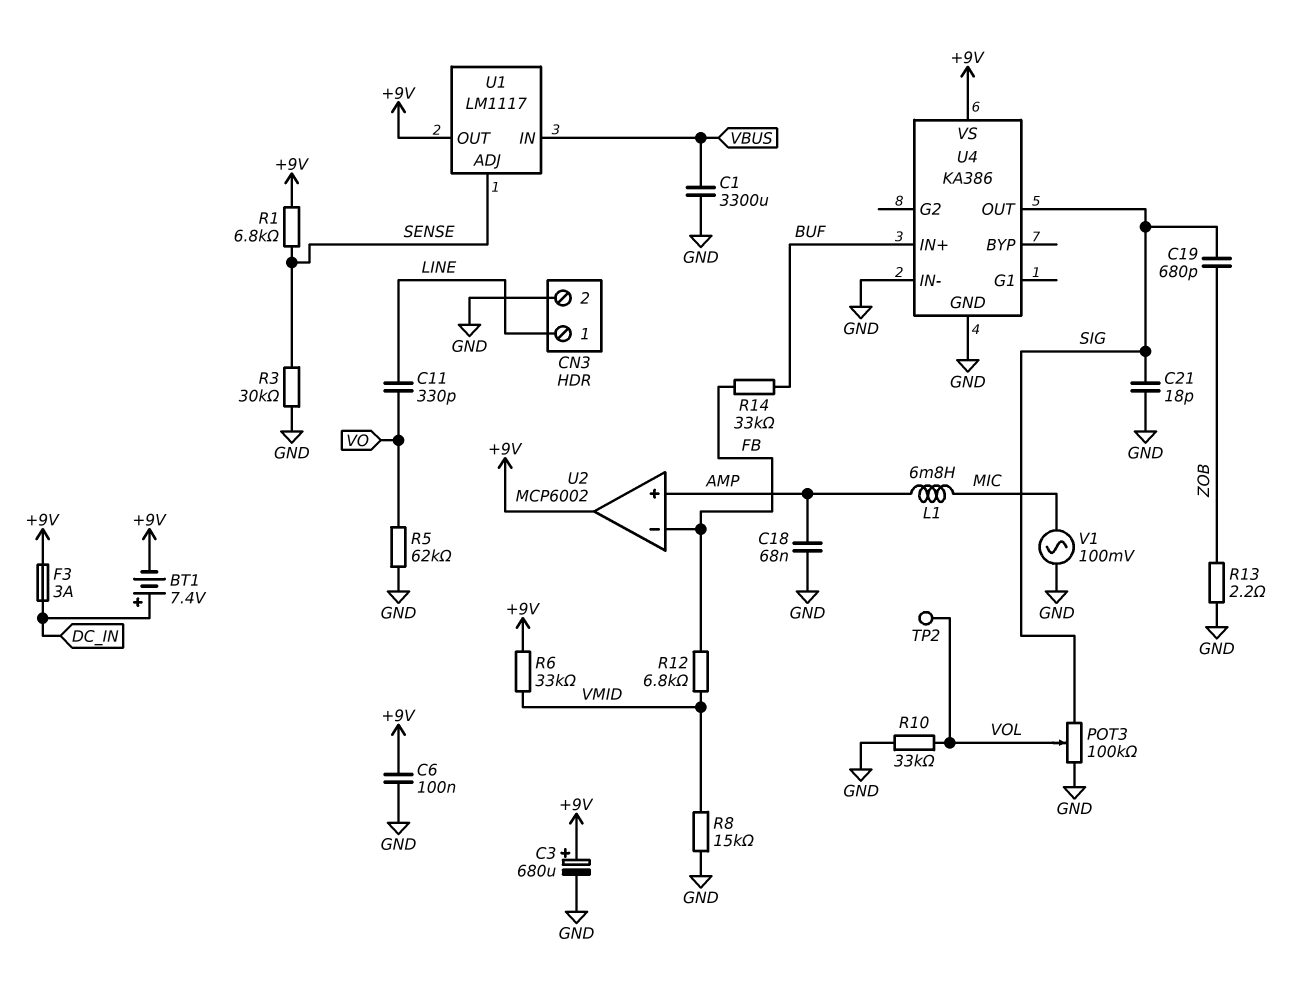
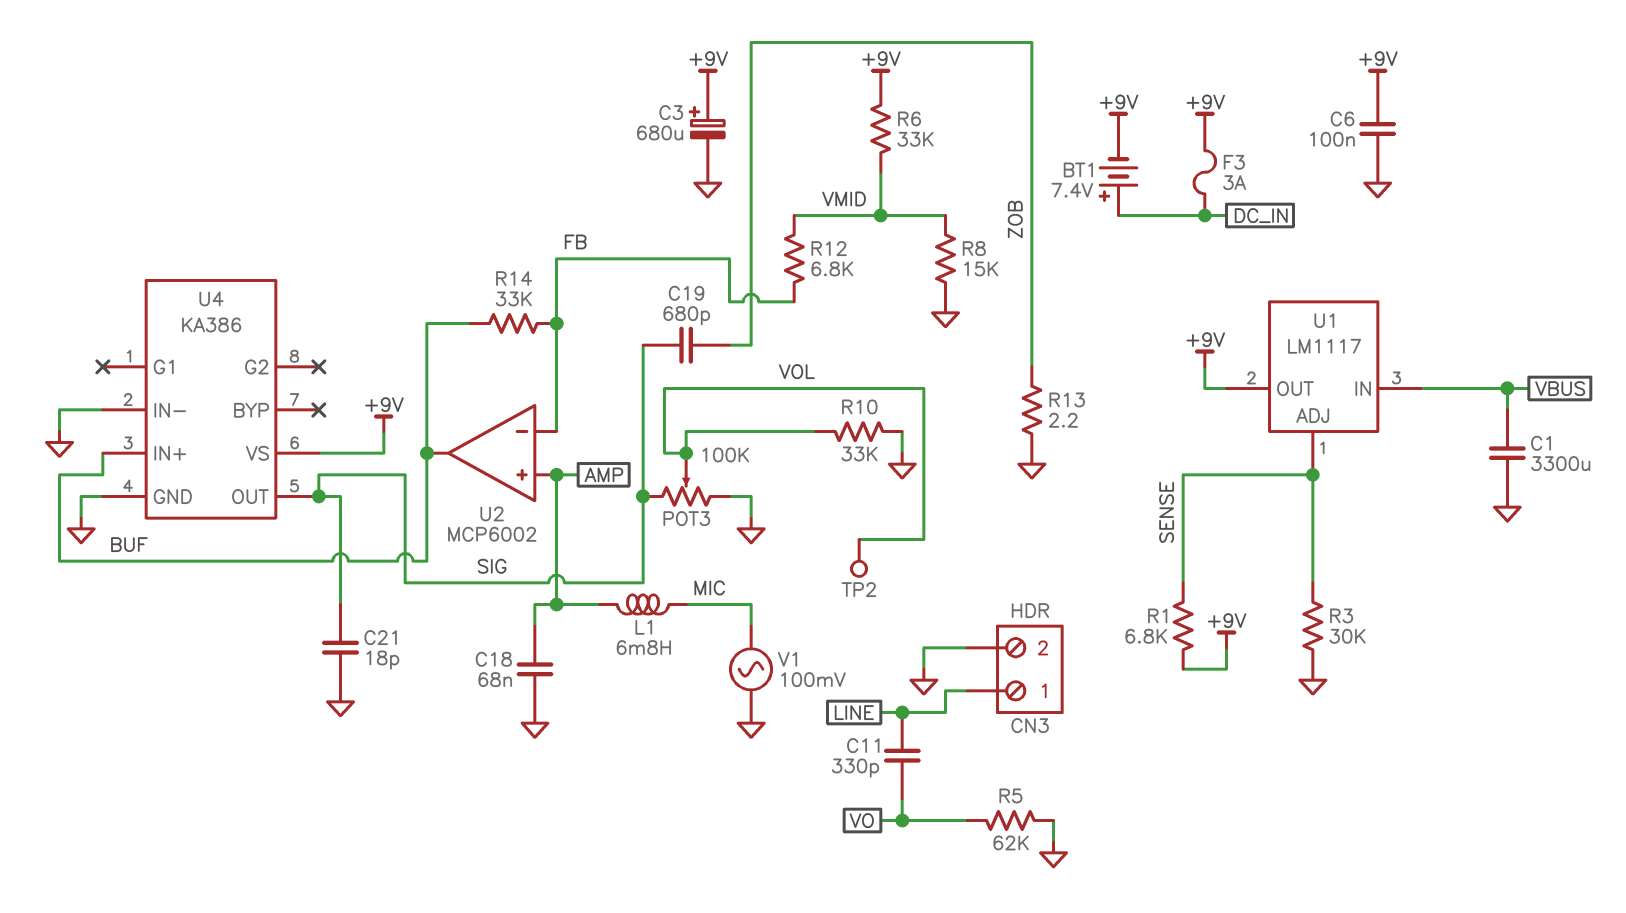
U2 pin out: +9V -> BUF

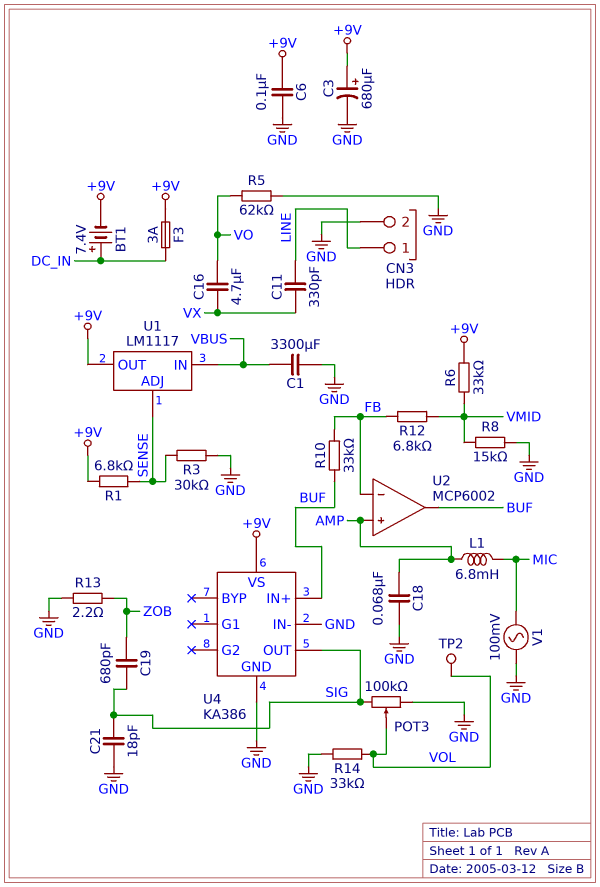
C11: 330pF (LINE, VO) -> 330pF (LINE, VX)
C16: none -> 4.7uF (VO, VX)
R10: 33k (GND, VOL) -> 33k (BUF, FB)
R14: 33k (BUF, FB) -> 33k (GND, VOL)

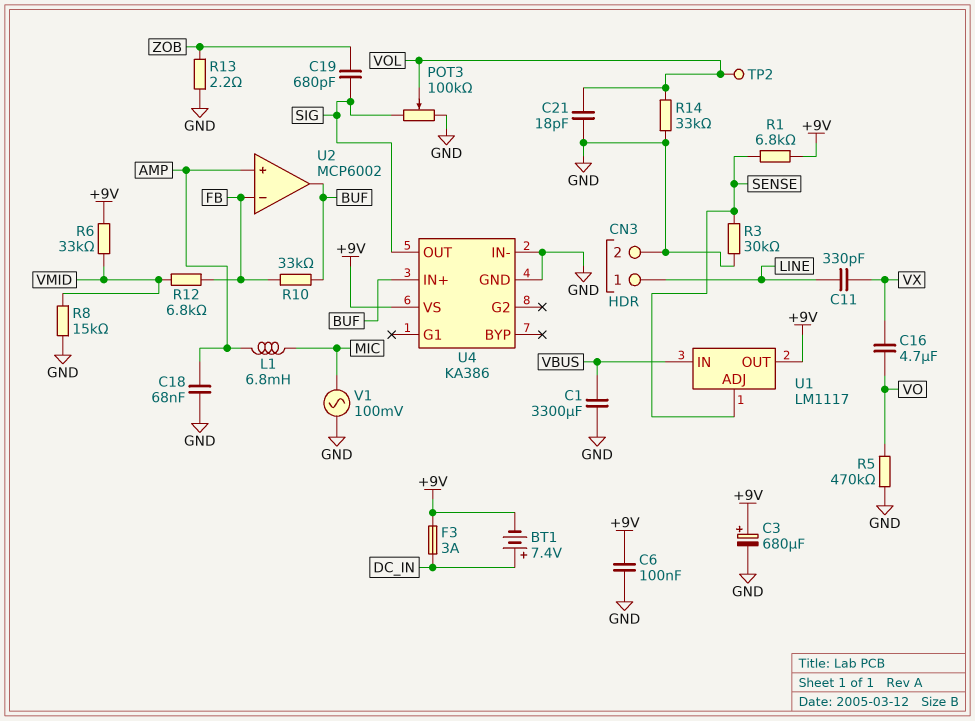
C21: 18pF (GND, SIG) -> 18pF (GND, VOL)
R5: 62k (GND, VO) -> 470k (GND, VO)

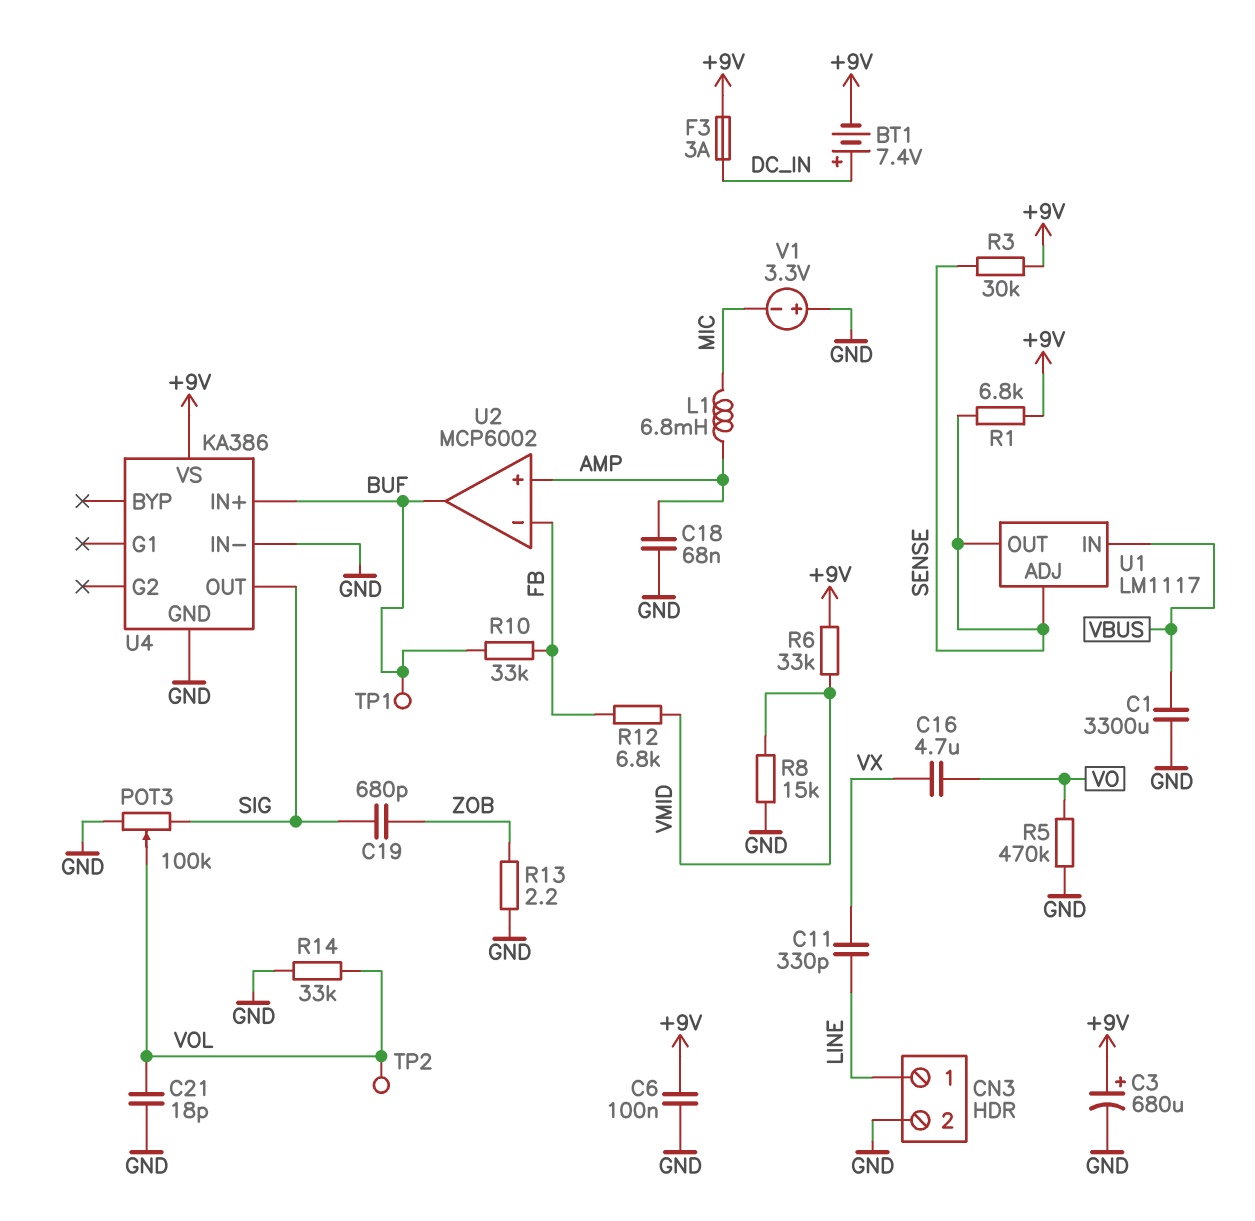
R3: 30k (GND, SENSE) -> 30k (+9V, SENSE)
TP1: none -> test point (BUF)
U1 pin OUT: +9V -> SENSE
V1: AC 100mV (GND, MIC) -> 3.3V (plus GND, minus MIC)

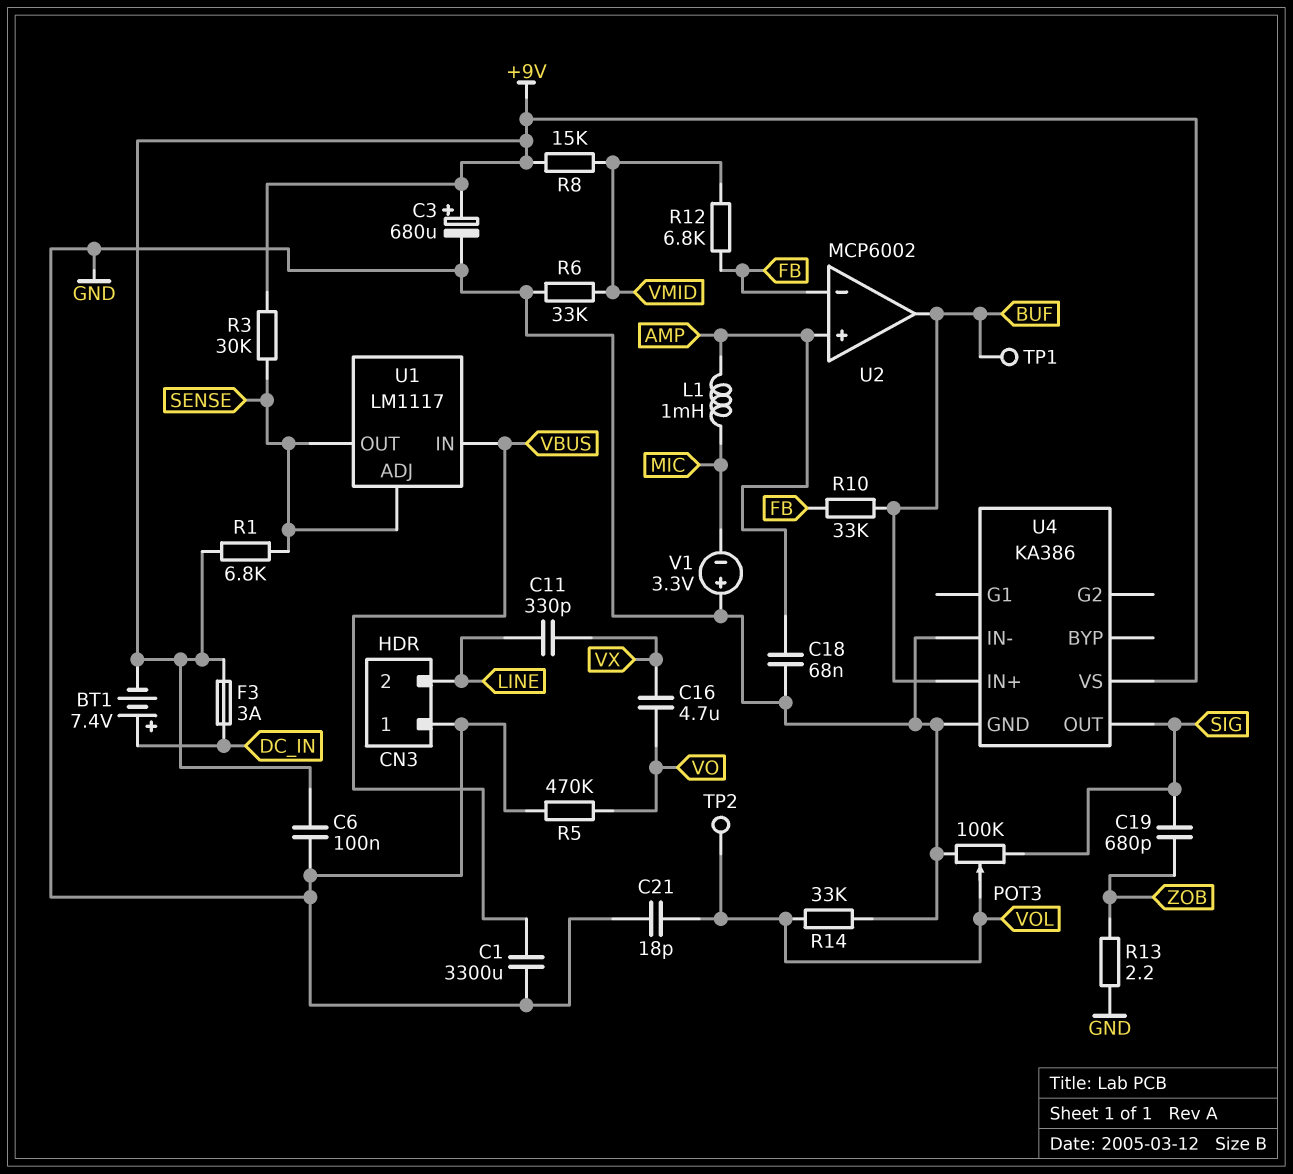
CN3 pin 1: LINE -> GND
CN3 pin 2: GND -> LINE
L1: 6.8mH (AMP, MIC) -> 1mH (AMP, MIC)
R6: 33k (+9V, VMID) -> 33k (GND, VMID)
R8: 15k (GND, VMID) -> 15k (+9V, VMID)

